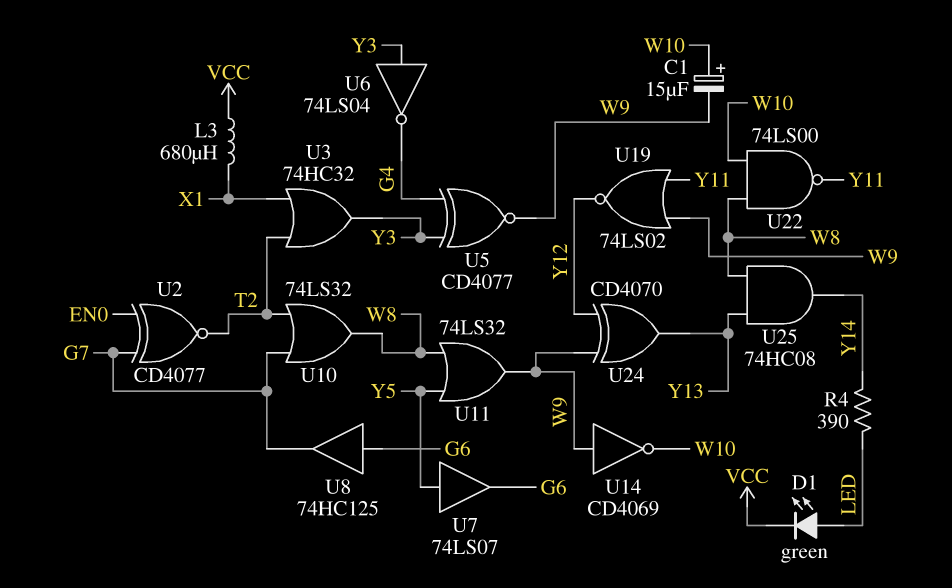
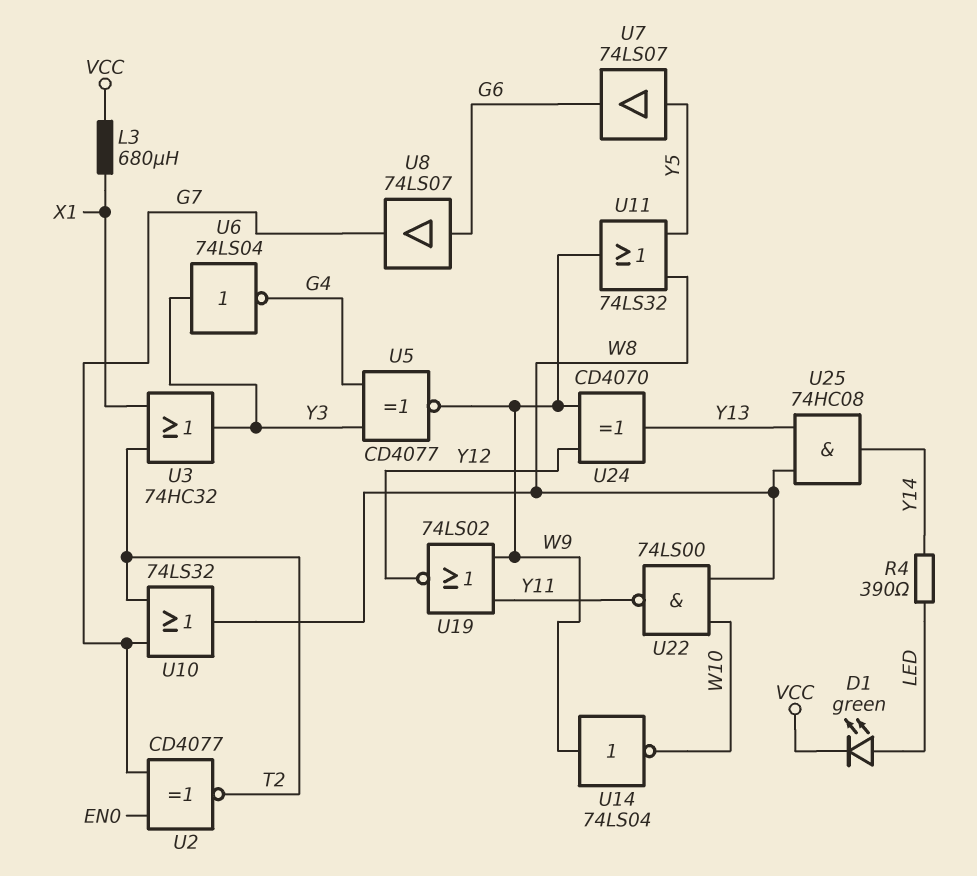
C1: 15uF (plus W10, minus W9) -> none
U8: buffer 74HC125 (in G6, out G7) -> buffer 74LS07 (in G6, out G7)
U14: NOT CD4069 (in W9, out W10) -> NOT 74LS04 (in W9, out W10)

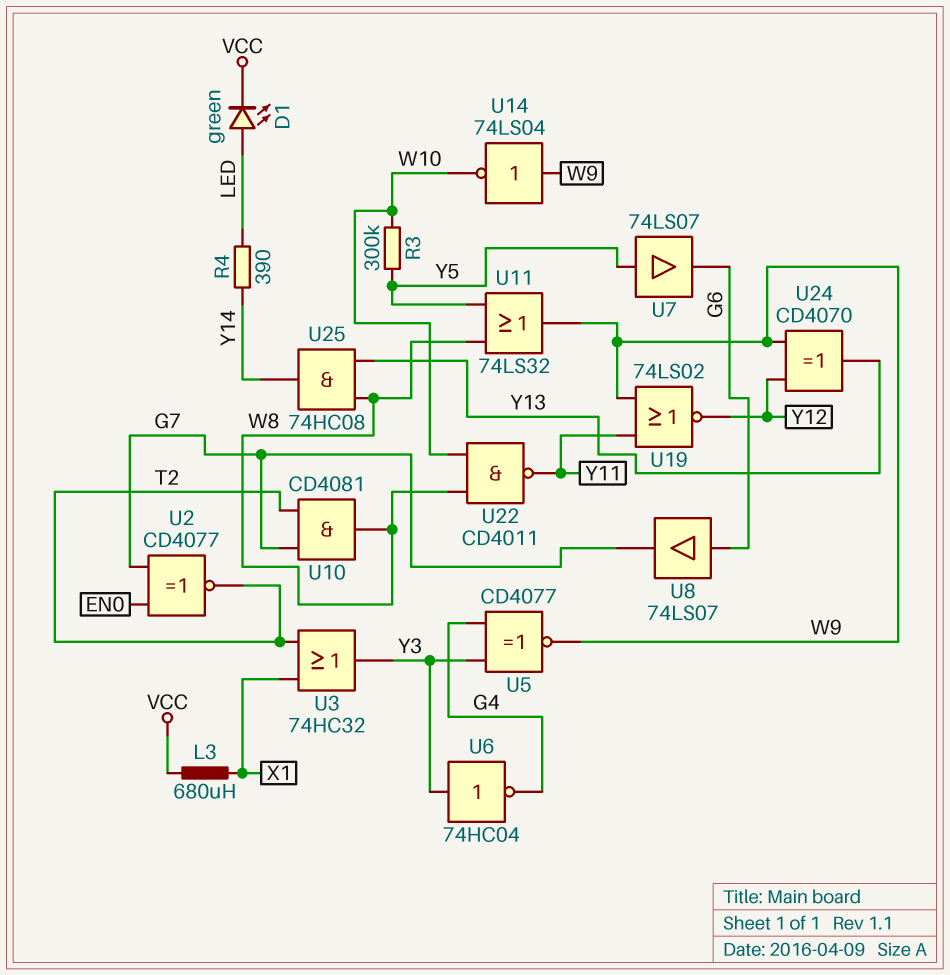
R3: none -> 300k (W10, Y5)
U6: NOT 74LS04 (in Y3, out G4) -> NOT 74HC04 (in Y3, out G4)
U10: OR 74LS32 (in G7, in T2, out W8) -> AND CD4081 (in G7, in T2, out W8)
U22: NAND 74LS00 (in W8, in W10, out Y11) -> NAND CD4011 (in W8, in W10, out Y11)

